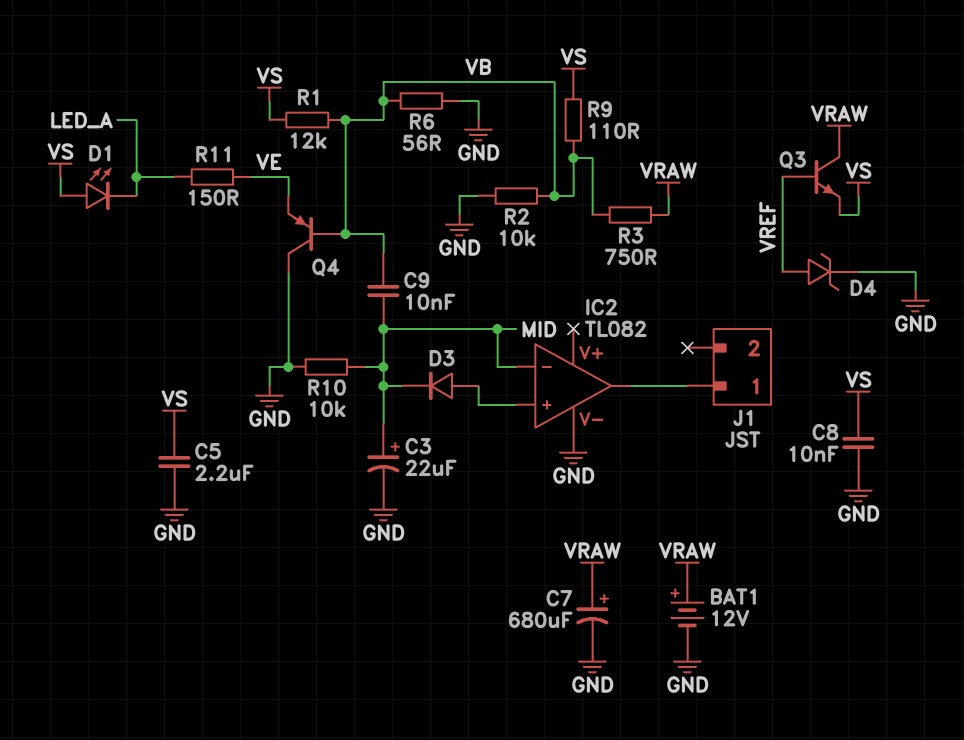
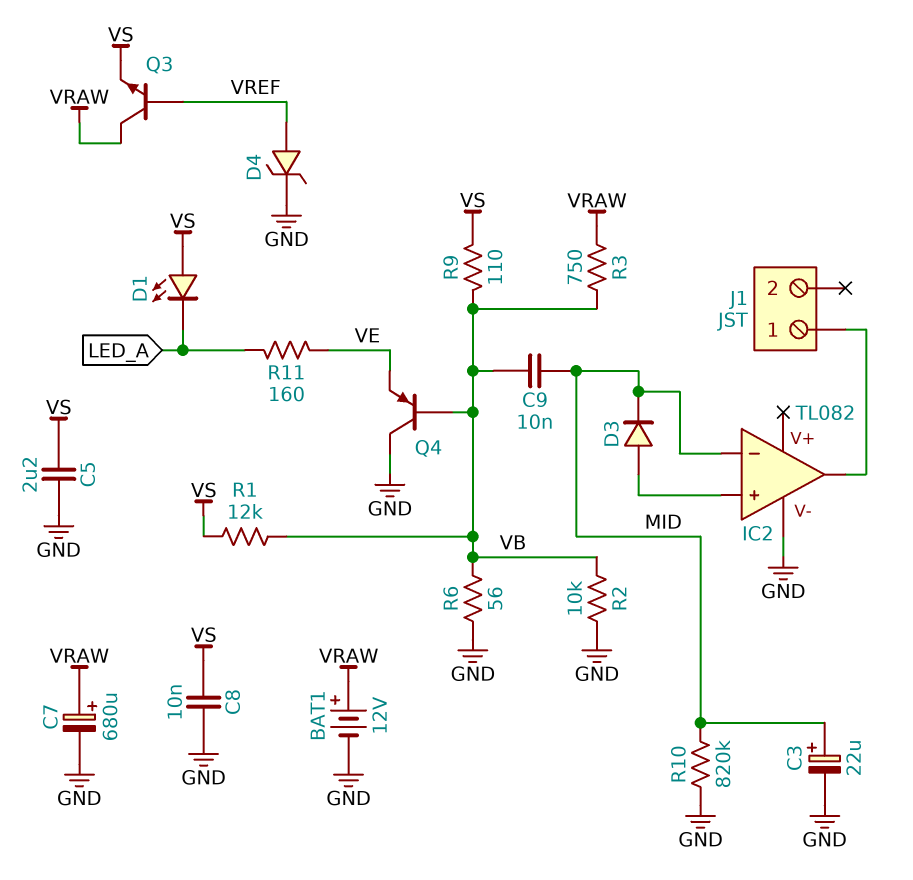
R10: 10k (GND, MID) -> 820k (GND, MID)
R11: 150 (LED_A, VE) -> 160 (LED_A, VE)

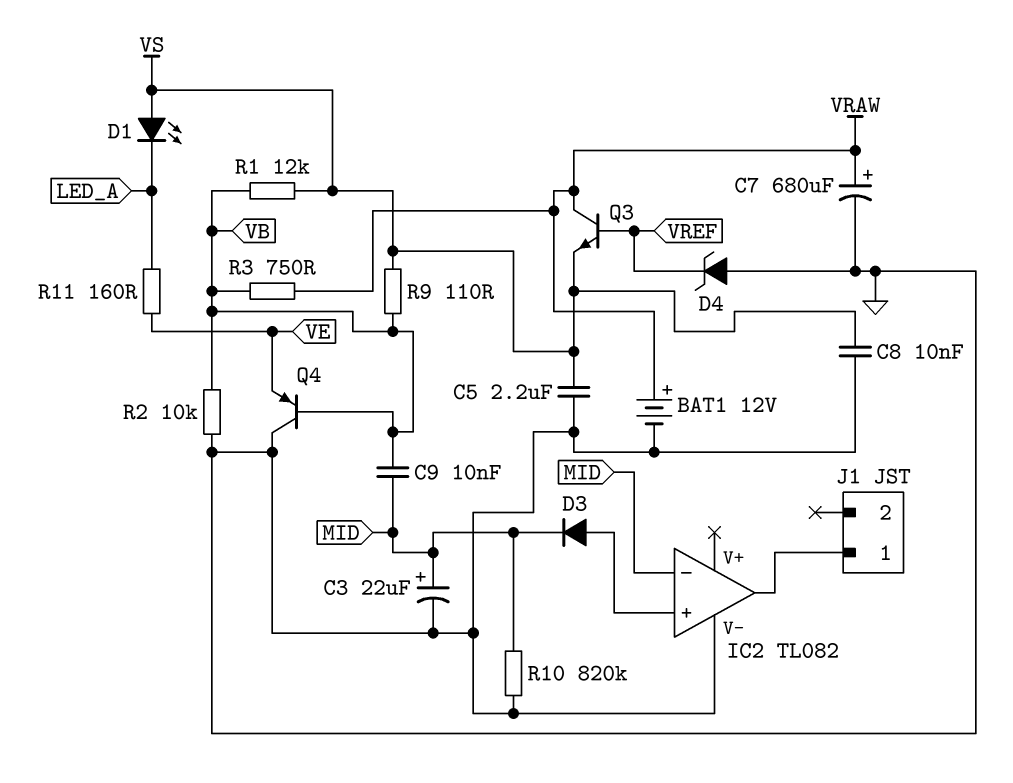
D4: zener (A VREF, K GND) -> zener (A GND, K VREF)
R6: 56 (GND, VB) -> none

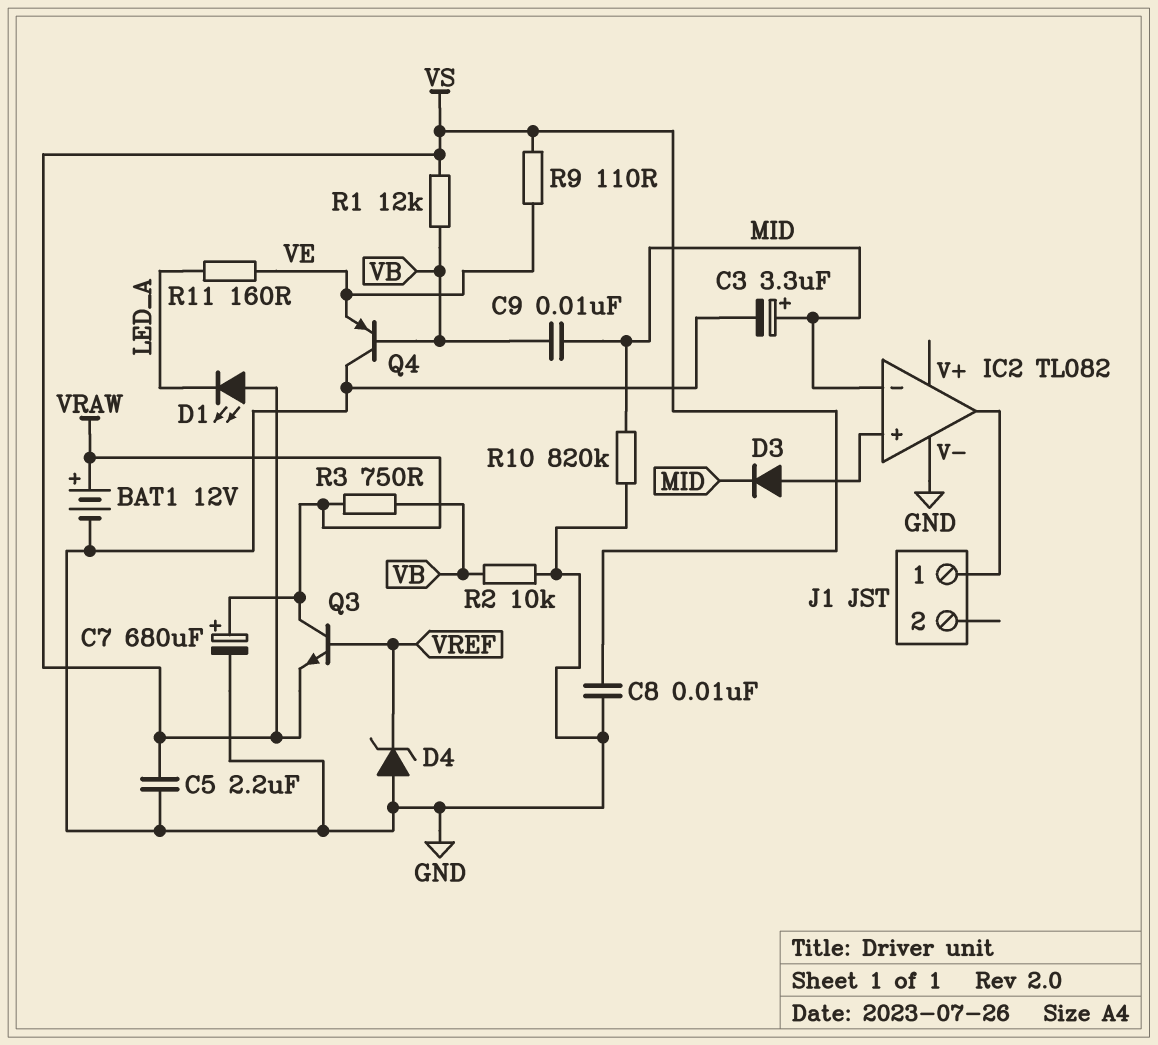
C3: 22uF (plus MID, minus GND) -> 3.3uF (plus MID, minus GND)
R9: 110 (VB, VS) -> 110 (VE, VS)

